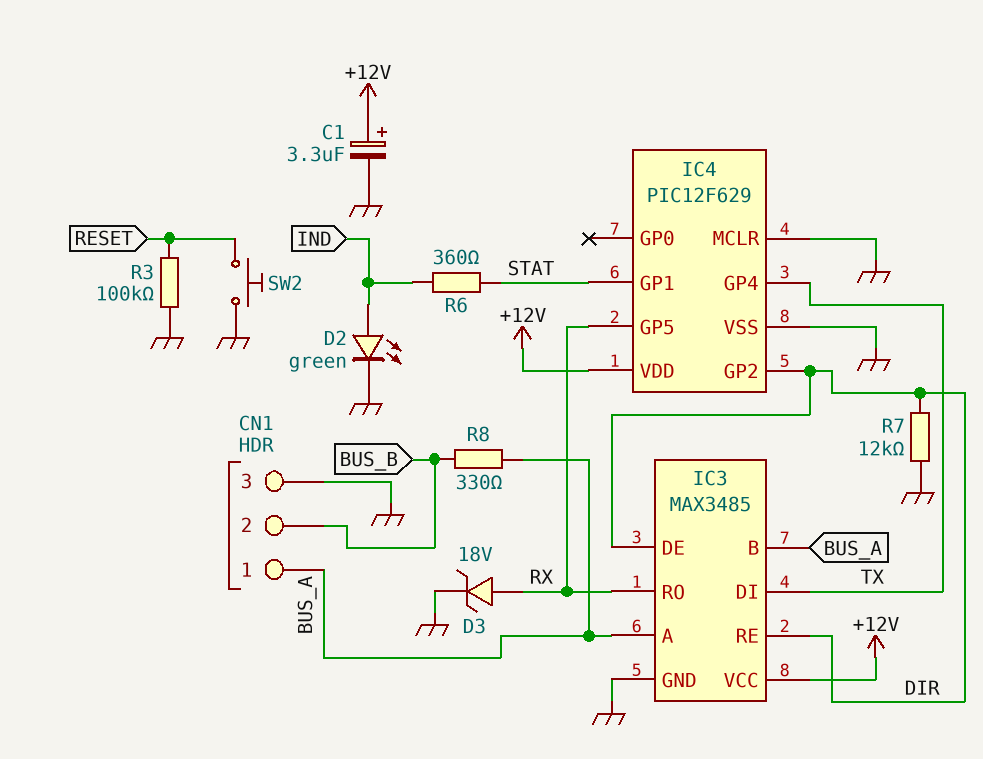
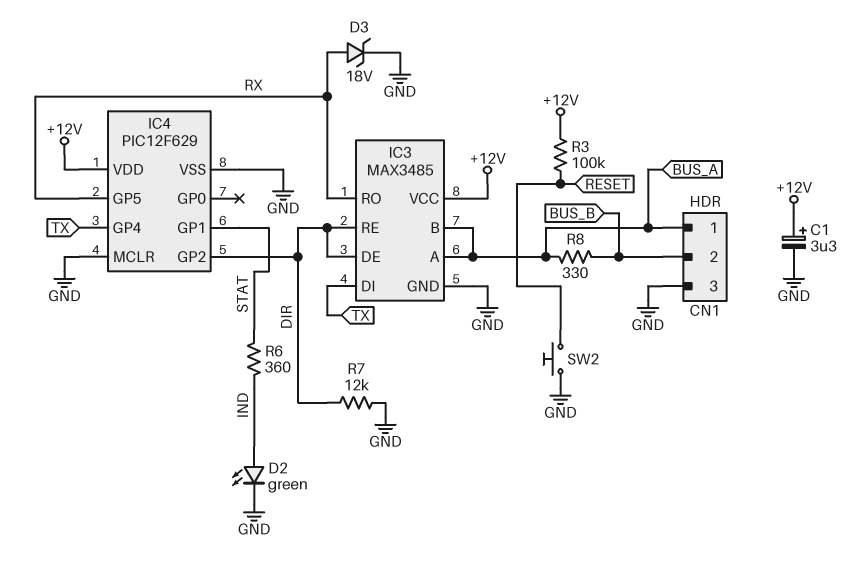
R3: 100k (GND, RESET) -> 100k (+12V, RESET)

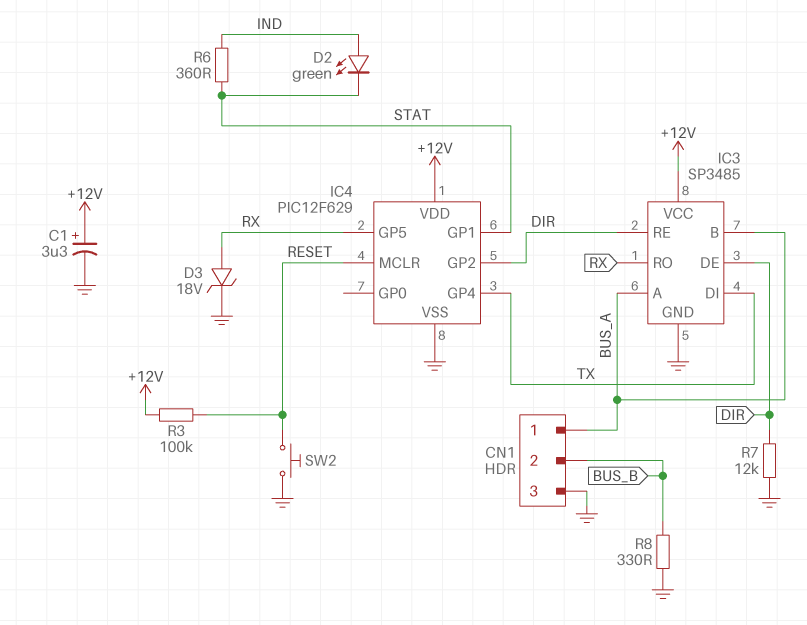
D2: LED green (A IND, K GND) -> LED green (A IND, K STAT)
IC3: MAX3485 -> SP3485
IC4 pin MCLR: GND -> RESET
R8: 330 (BUS_A, BUS_B) -> 330 (BUS_B, GND)

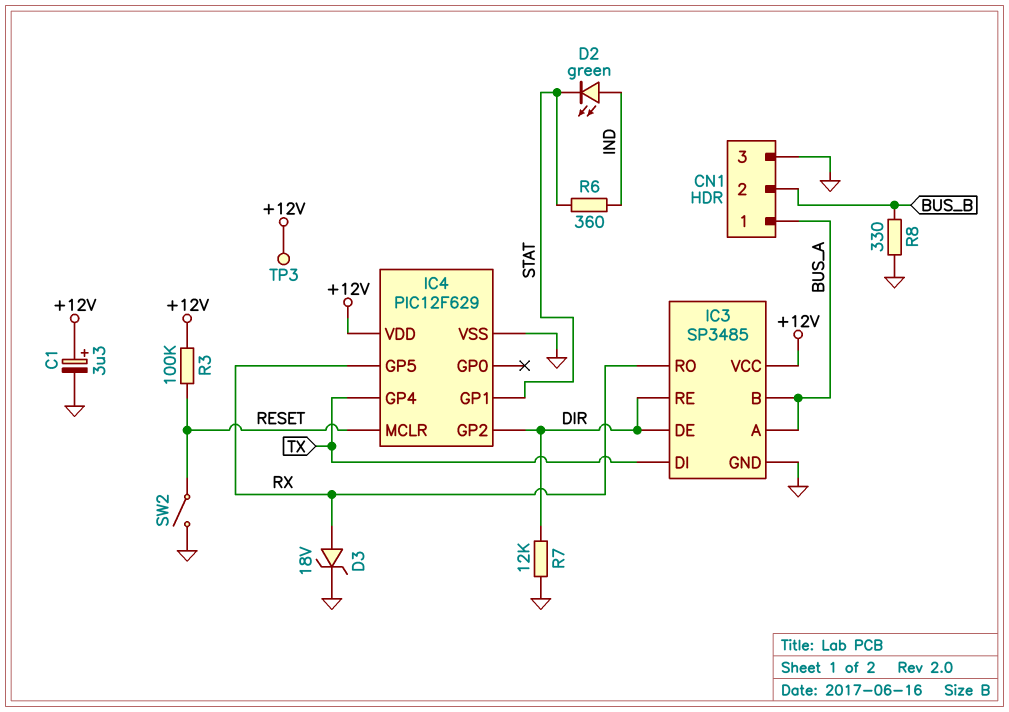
SW2: button (GND, RESET) -> switch (GND, RESET)
TP3: none -> test point (+12V)

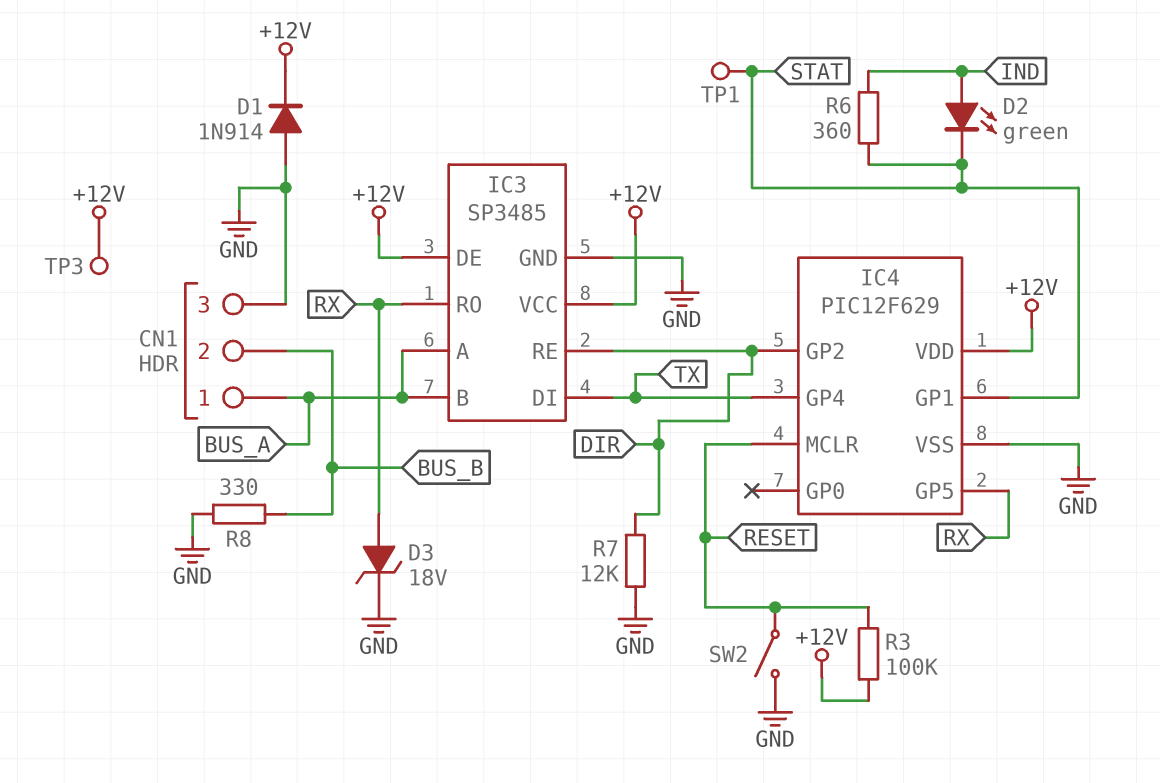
C1: 3.3uF (plus +12V, minus GND) -> none
D1: none -> diode 1N914 (A GND, K +12V)
IC3 pin DE: DIR -> +12V
TP1: none -> test point (STAT)

